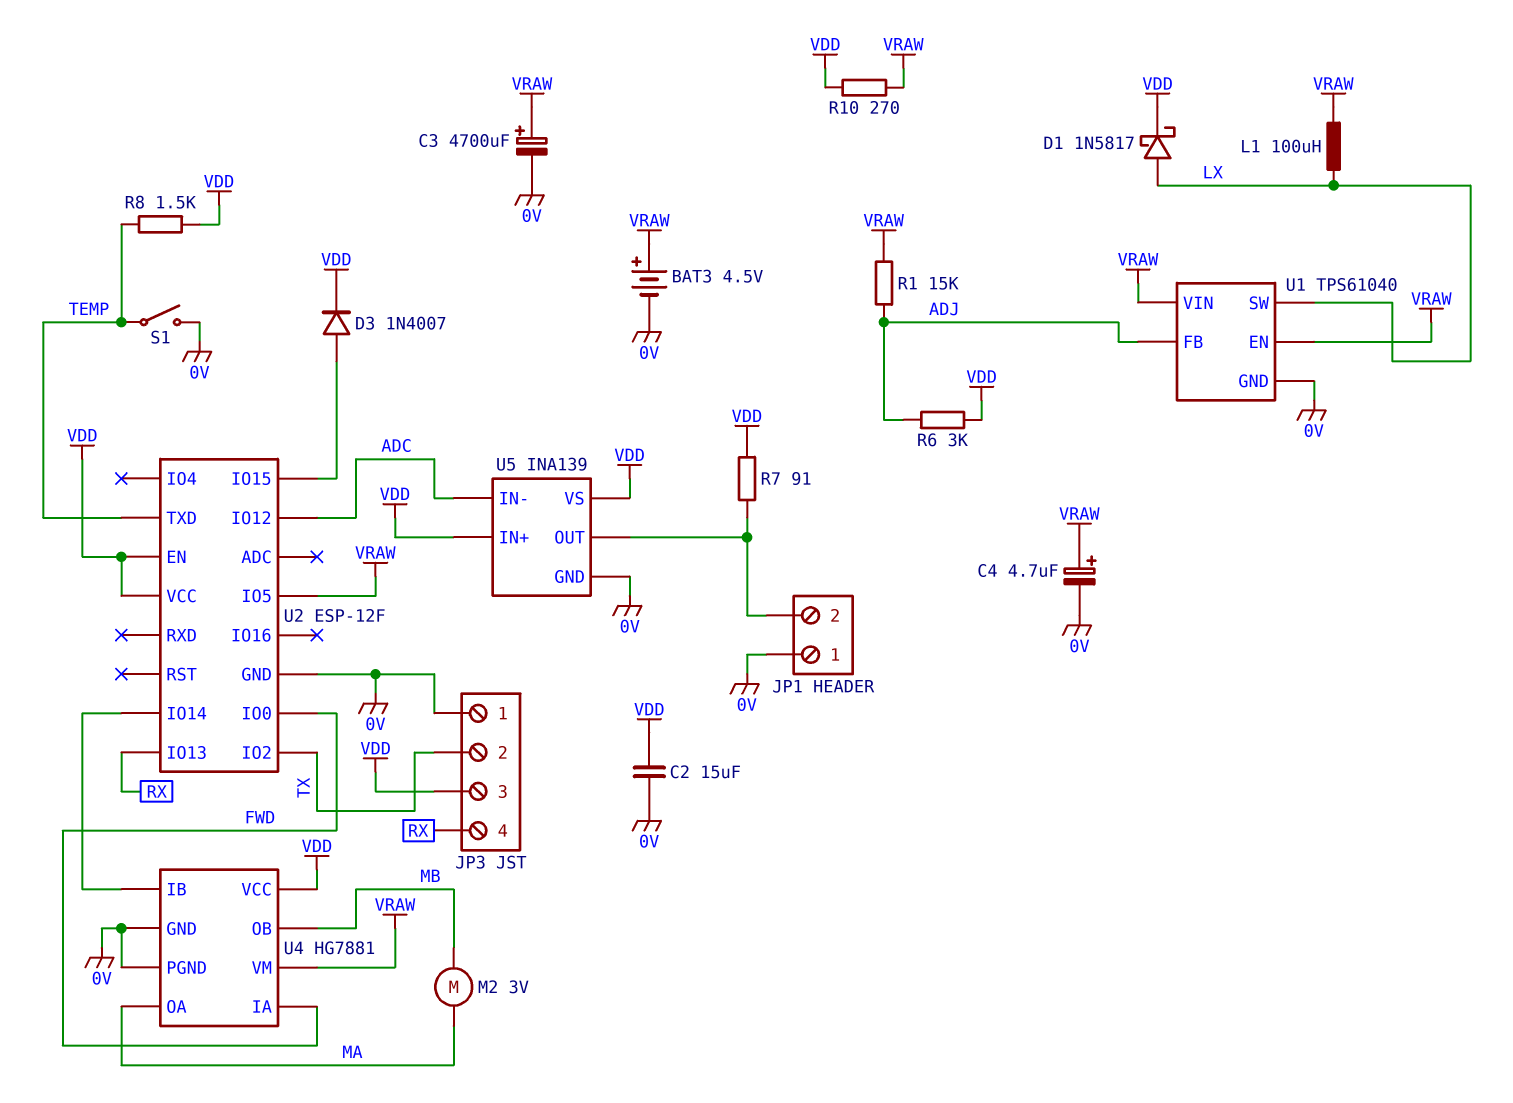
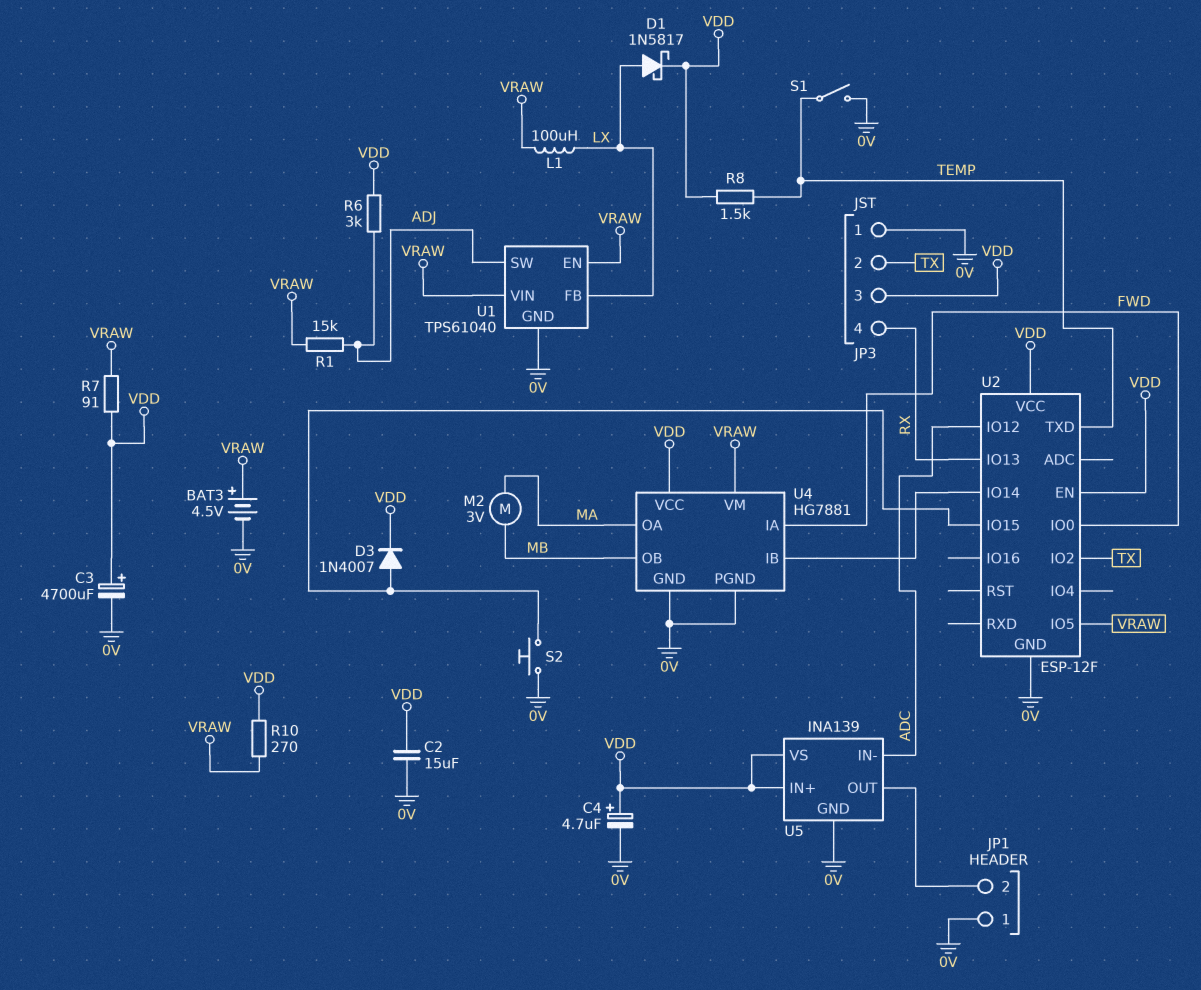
C3: 4700uF (plus VRAW, minus 0V) -> 4700uF (plus VDD, minus 0V)
C4: 4.7uF (plus VRAW, minus 0V) -> 4.7uF (plus VDD, minus 0V)
R7: 91 (JP1/2, VDD) -> 91 (VDD, VRAW)
S2: none -> button (0V, U2/IO15)
U1 pin FB: ADJ -> LX
U1 pin SW: LX -> ADJ

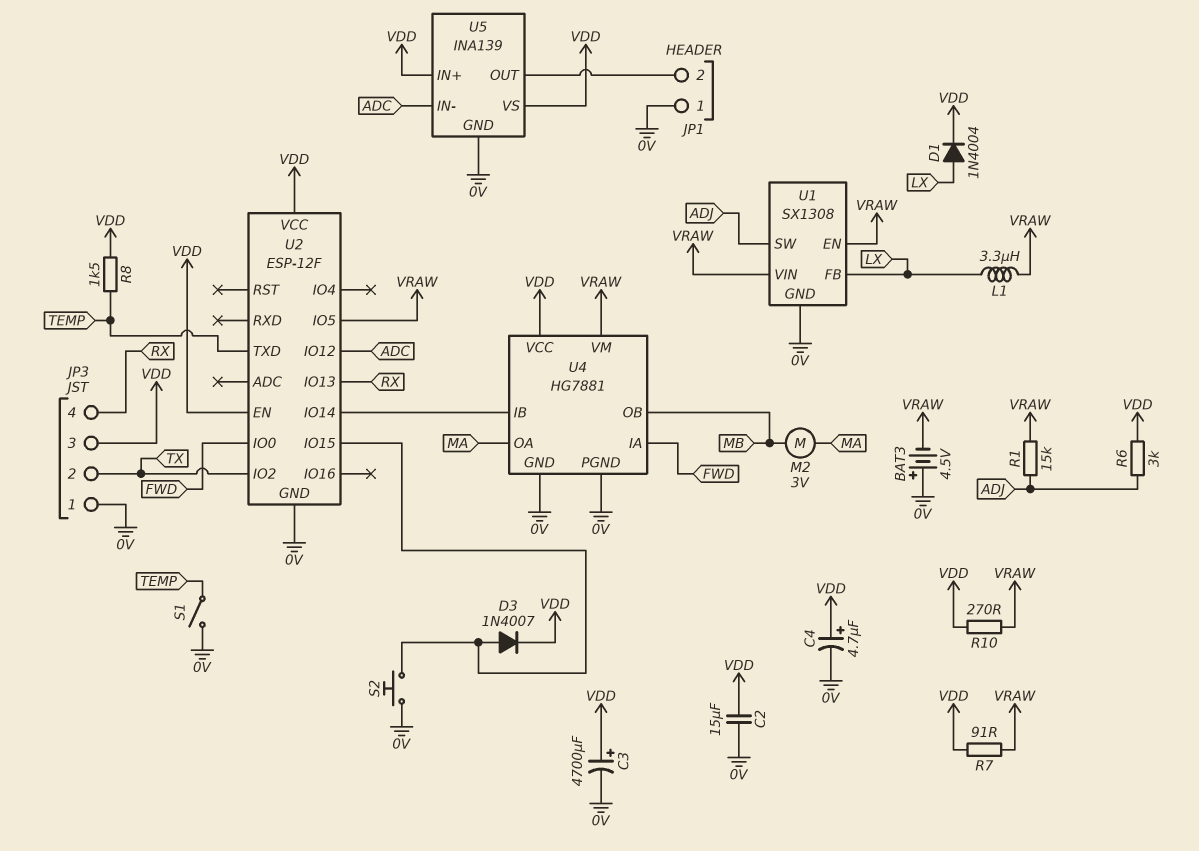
BAT3: 4.5V (plus VRAW, minus 0V) -> 4.5V (plus 0V, minus VRAW)
D1: schottky 1N5817 (A LX, K VDD) -> diode 1N4004 (A LX, K VDD)
L1: 100uH (LX, VRAW) -> 3.3uH (LX, VRAW)
U1: TPS61040 -> SX1308

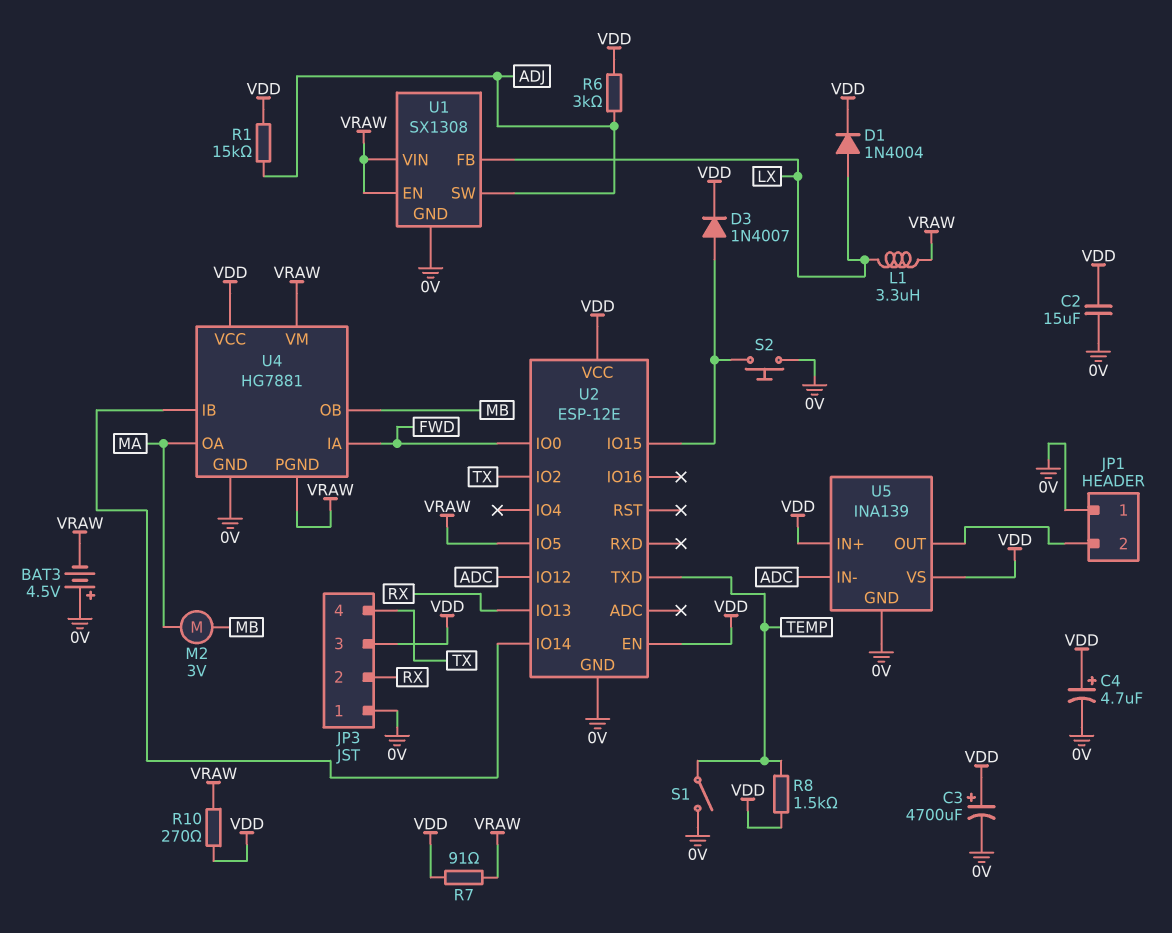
JP3 pin 2: TX -> RX
JP3 pin 4: RX -> TX
R1: 15k (ADJ, VRAW) -> 15k (ADJ, VDD)
U2: ESP-12F -> ESP-12E
U4 pin PGND: 0V -> VRAW

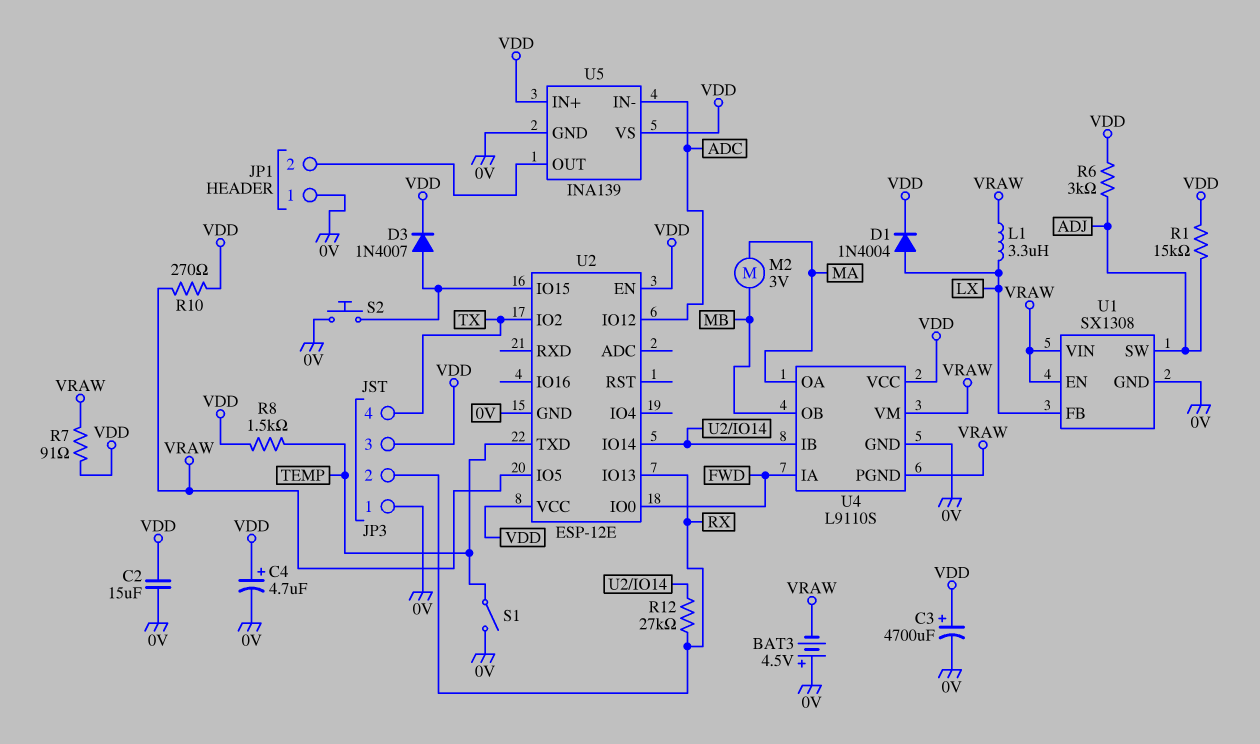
R12: none -> 27k (RX, U2/IO14)
U4: HG7881 -> L9110S

